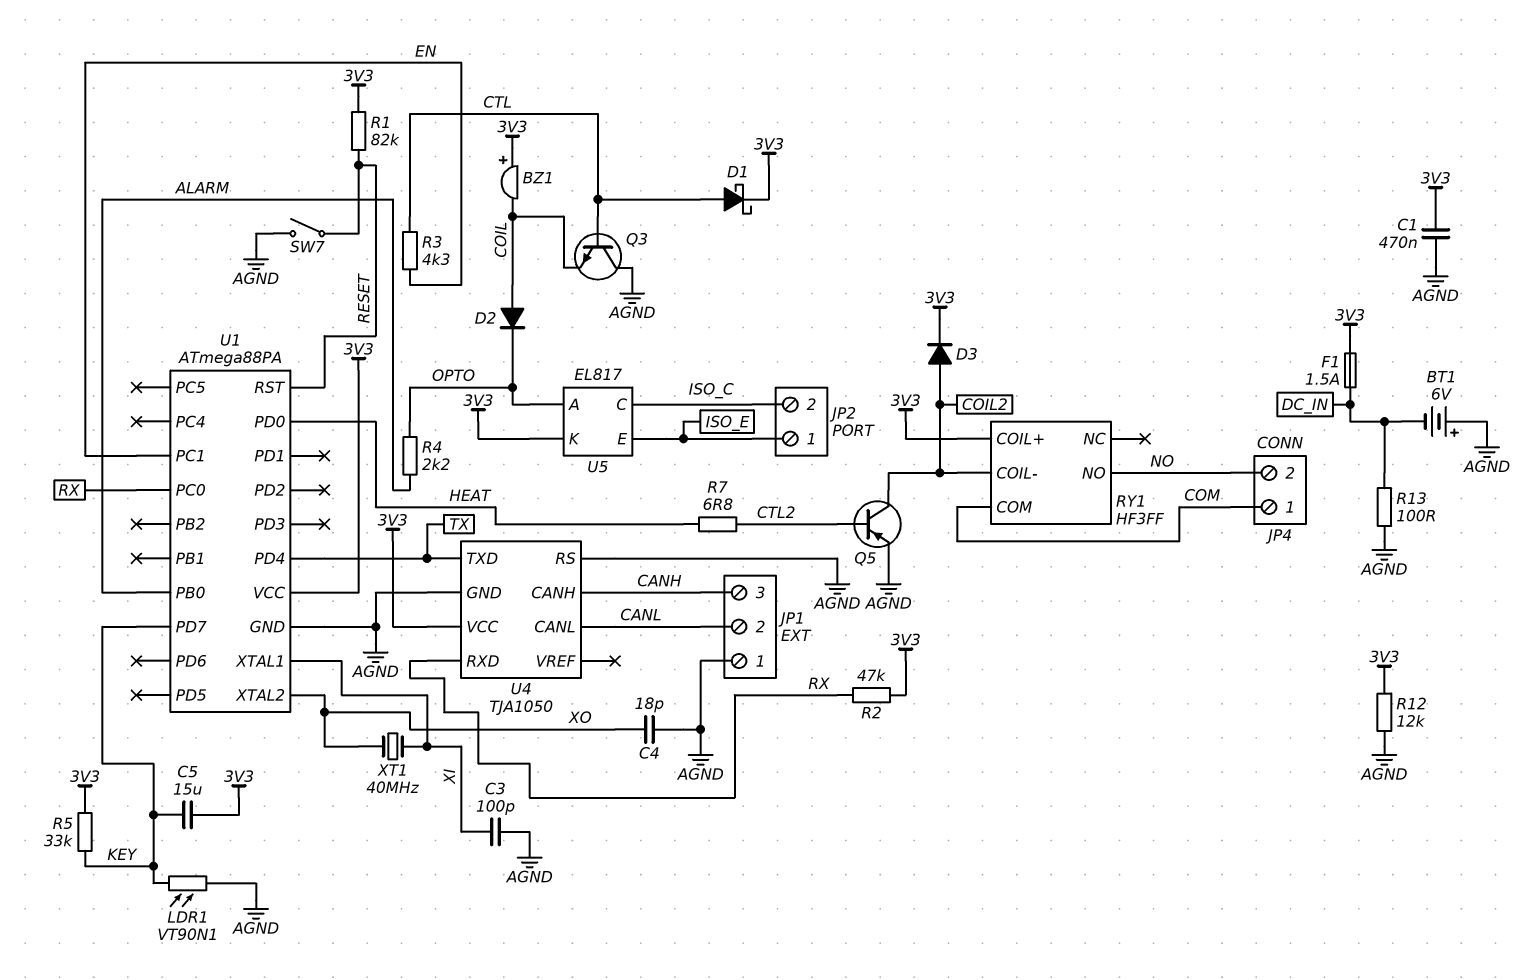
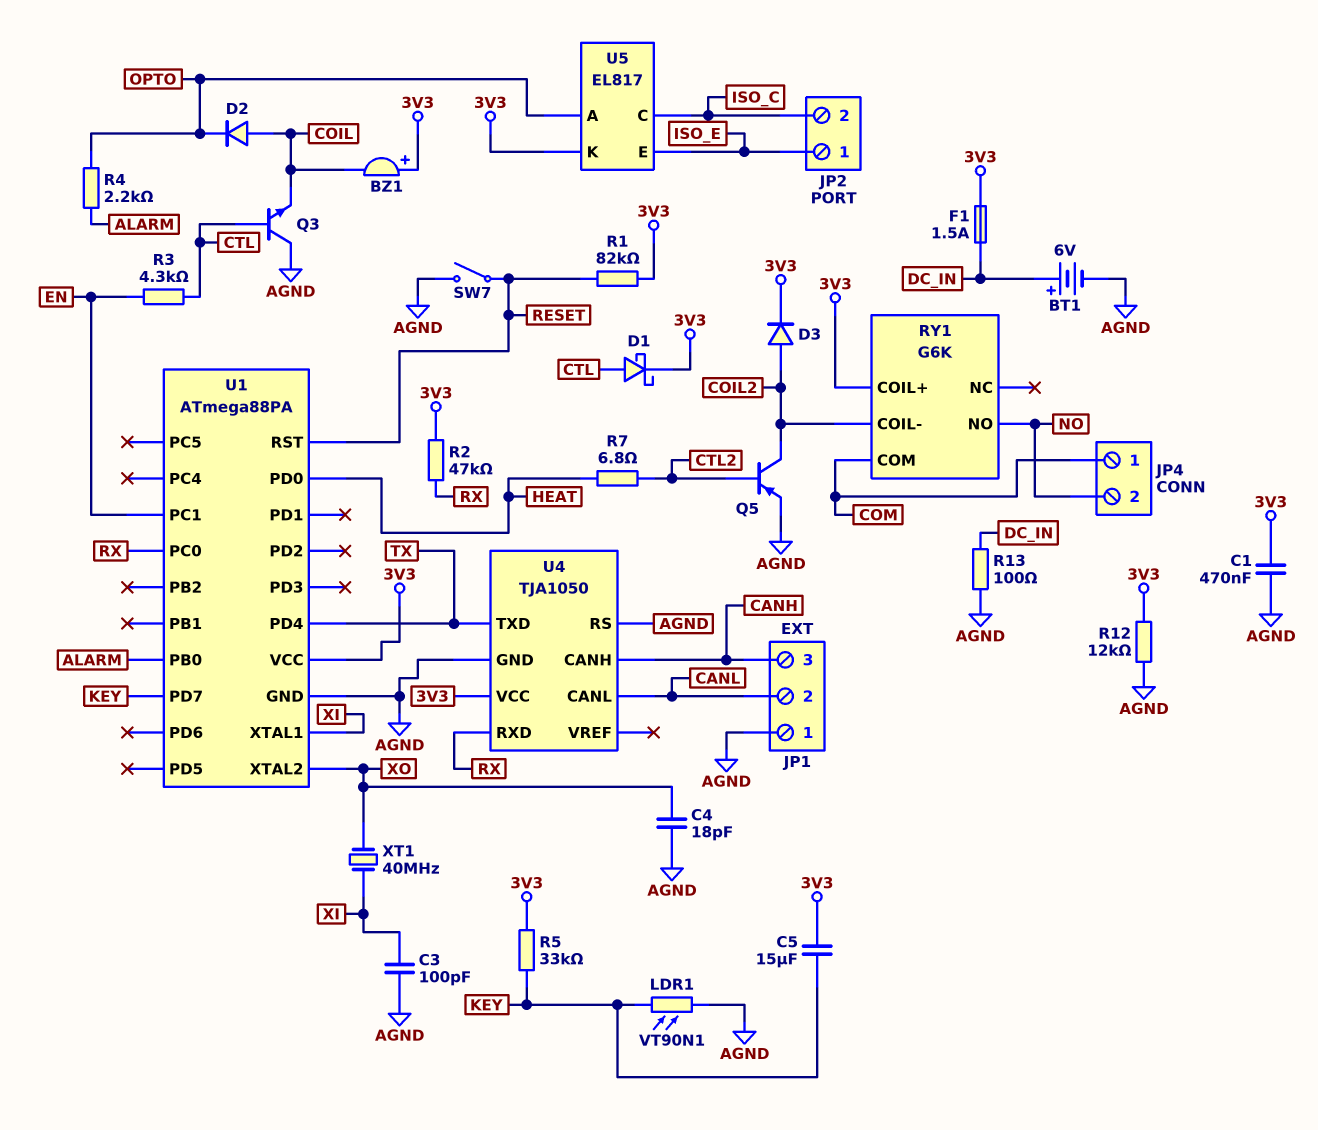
BT1: 6V (plus AGND, minus DC_IN) -> 6V (plus DC_IN, minus AGND)
RY1: HF3FF -> G6K

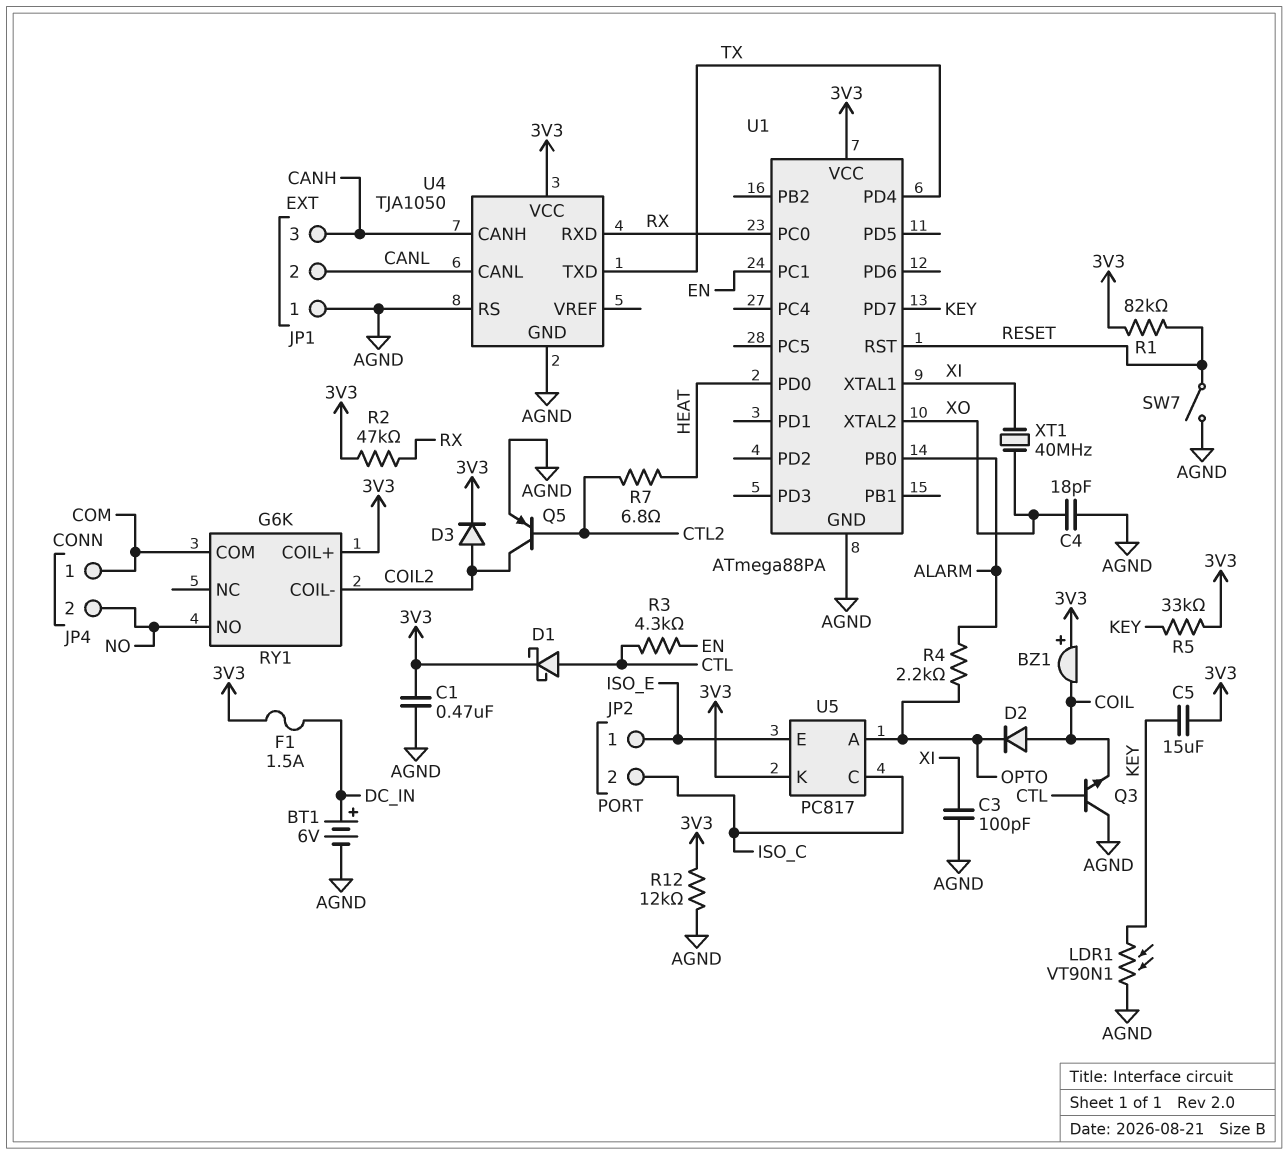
R13: 100 (AGND, DC_IN) -> none
U5: EL817 -> PC817

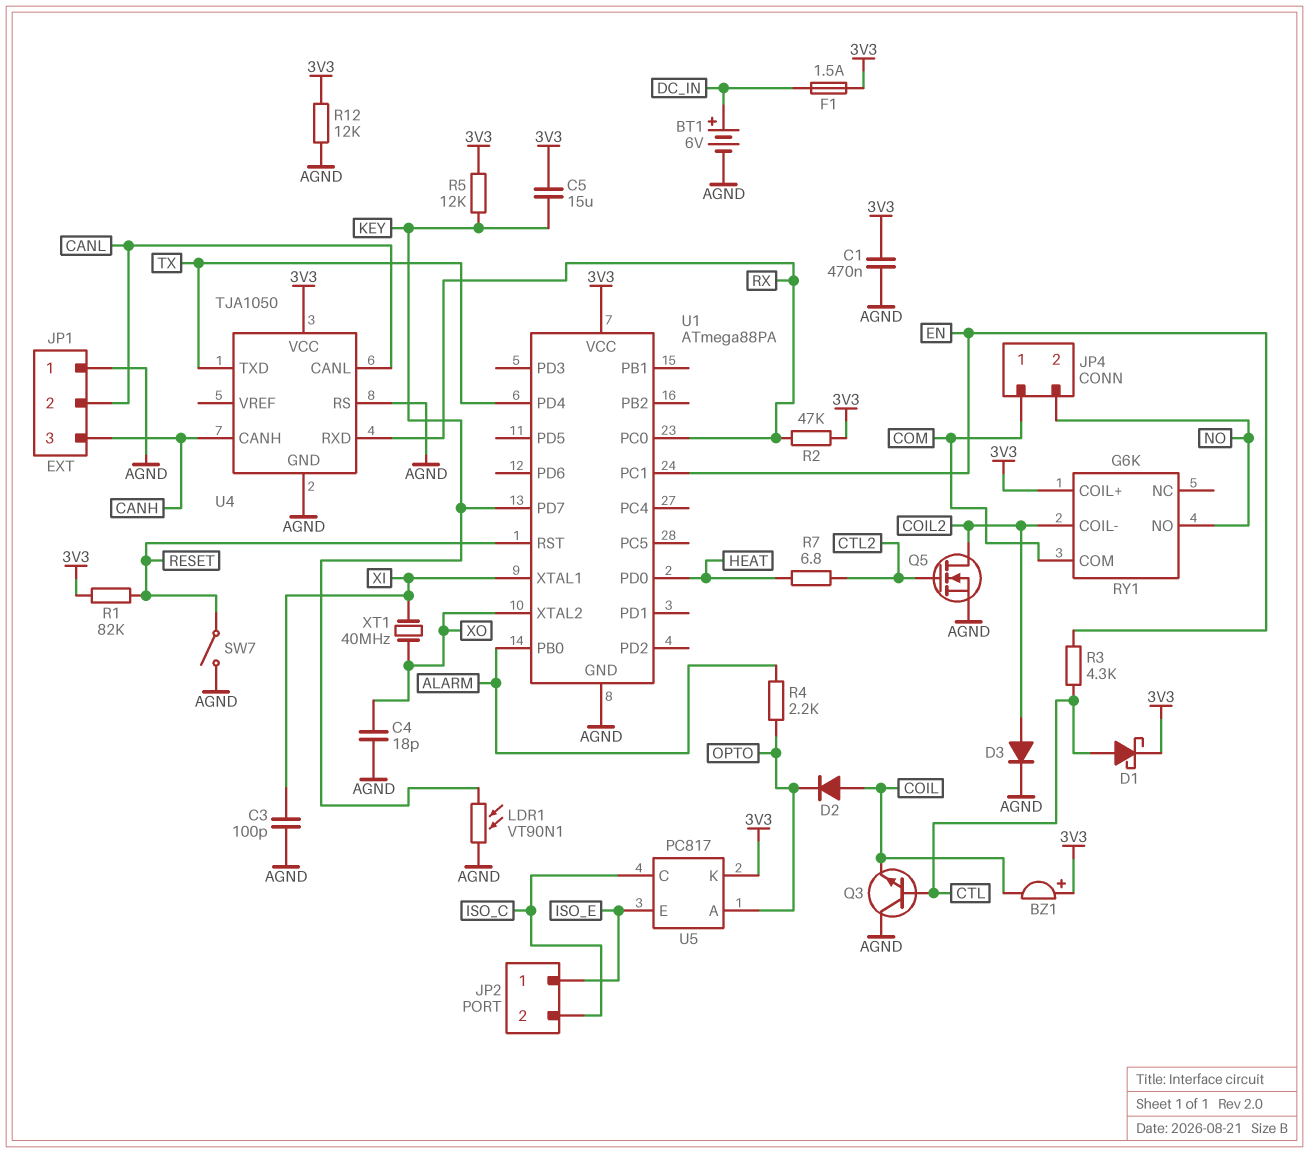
D3: diode (A COIL2, K 3V3) -> diode (A COIL2, K AGND)
Q5: PNP (B CTL2, C COIL2, E AGND) -> NMOS (G CTL2, D COIL2, S AGND)
R5: 33k (3V3, KEY) -> 12k (3V3, KEY)

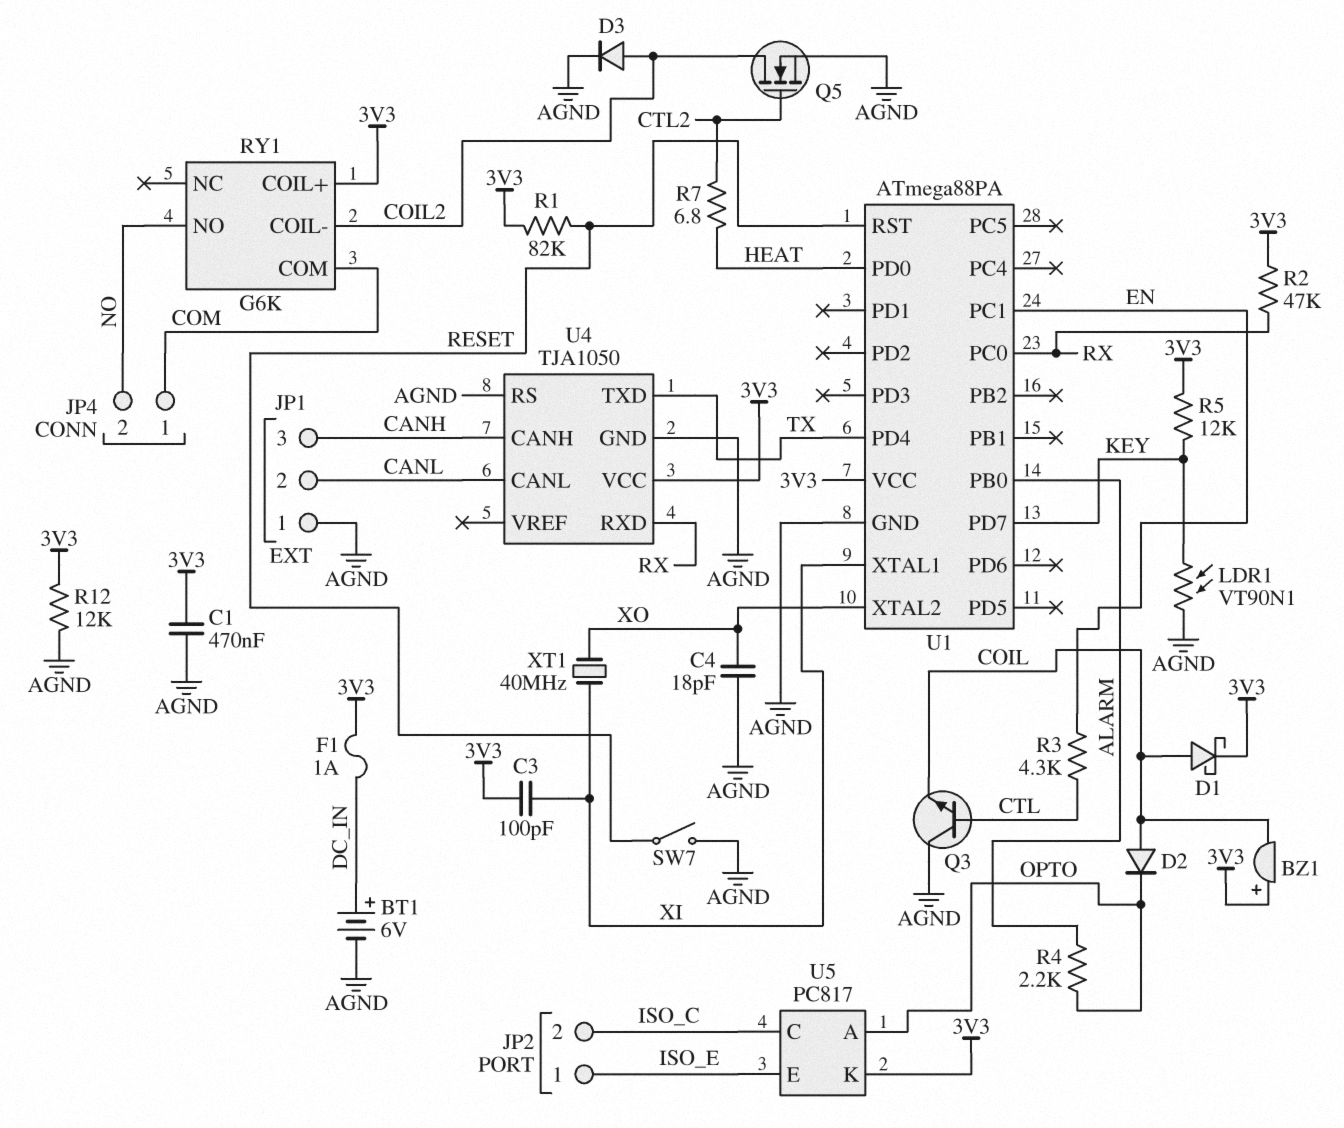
C3: 100pF (AGND, XI) -> 100pF (3V3, XI)
C5: 15uF (3V3, KEY) -> none
D1: schottky (A CTL, K 3V3) -> schottky (A COIL, K 3V3)
F1: 1.5A (3V3, DC_IN) -> 1A (3V3, DC_IN)

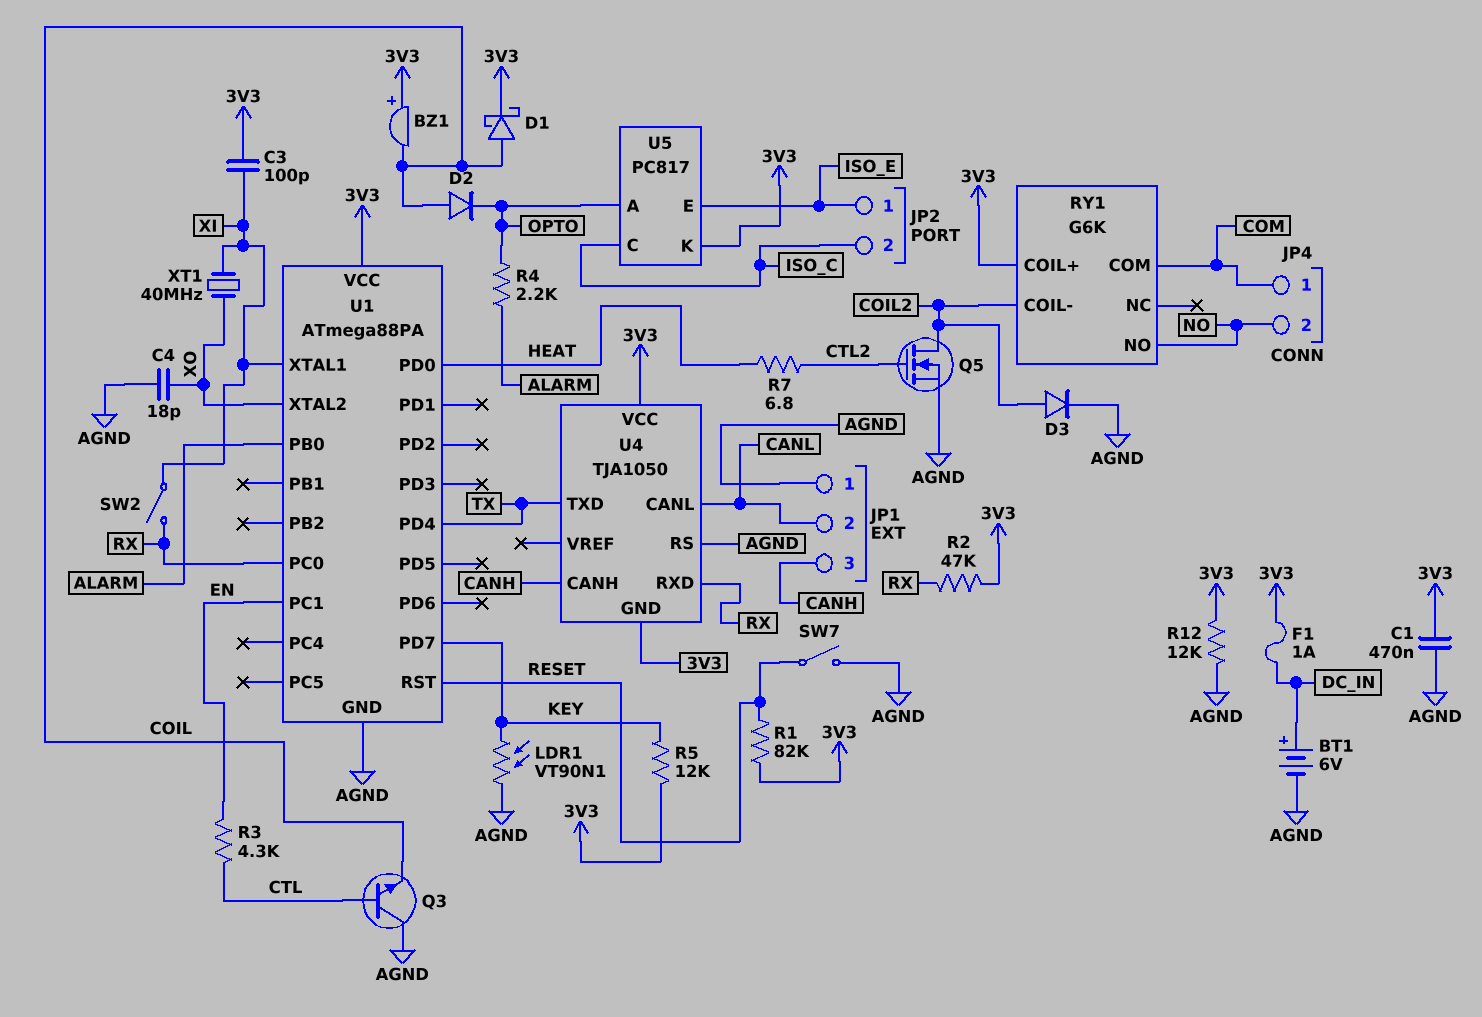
SW2: none -> switch (RX, XI)
U4 pin GND: AGND -> 3V3

